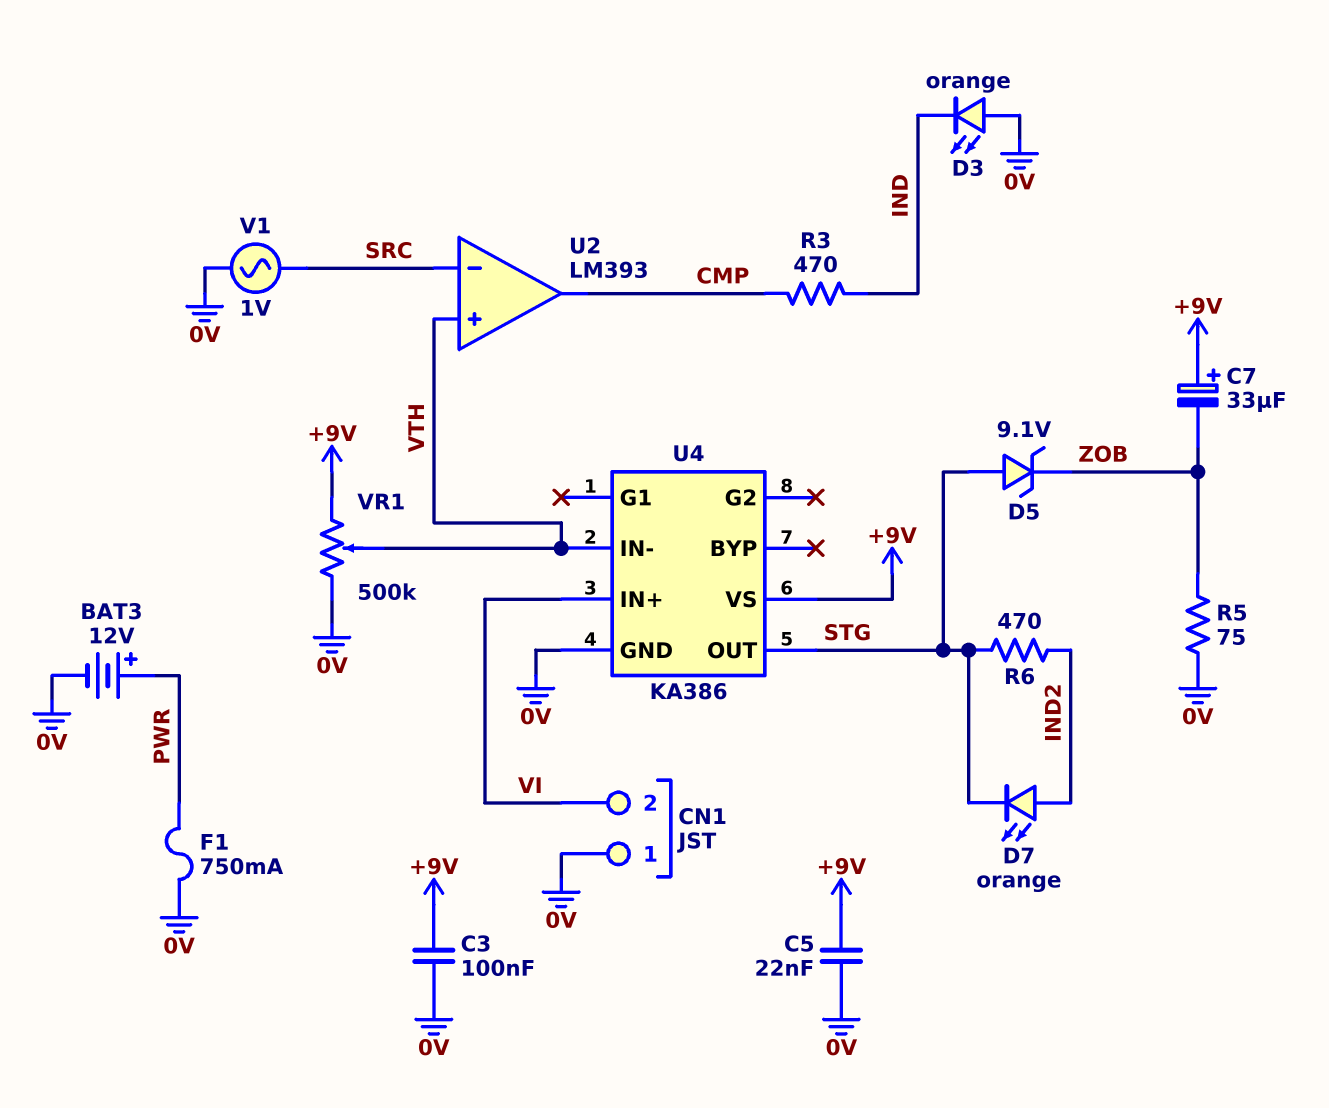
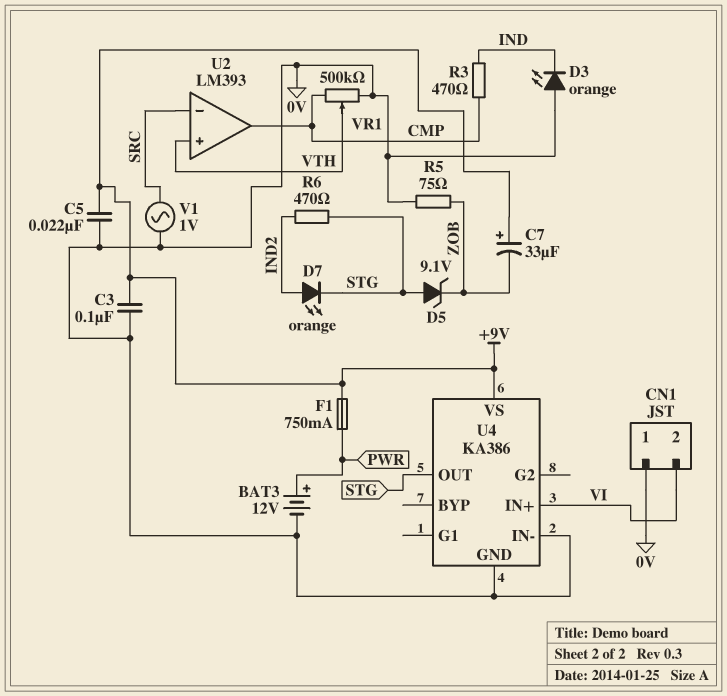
F1: 750mA (0V, PWR) -> 750mA (+9V, PWR)
U4 pin IN-: VTH -> 0V
VR1: 500k (+9V, 0V, wiper VTH) -> 500k (0V, CMP, wiper VTH)

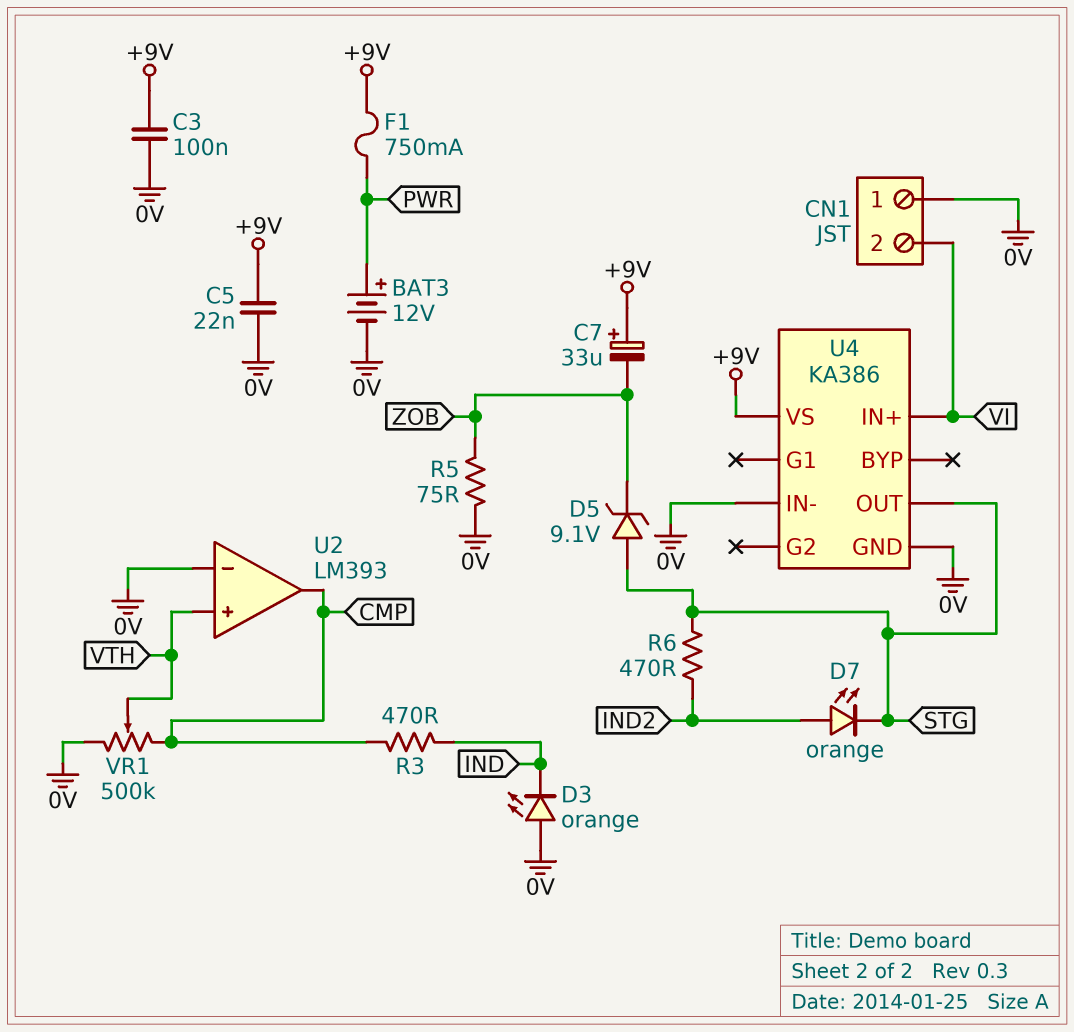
U2 pin in-: SRC -> 0V
V1: AC 1V (0V, SRC) -> none

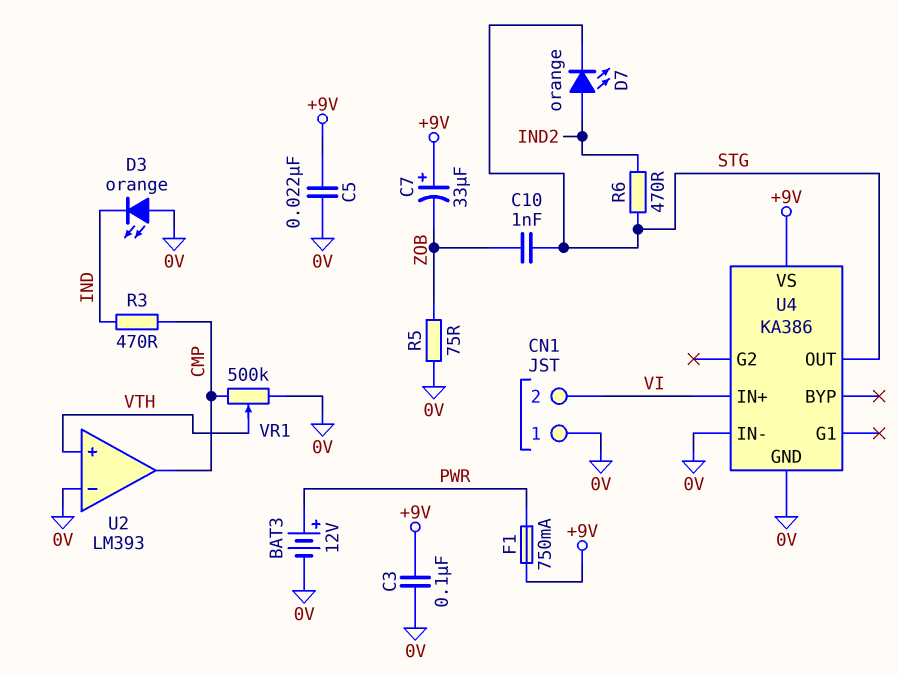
C10: none -> 1nF (STG, ZOB)
D5: zener 9.1V (A STG, K ZOB) -> none

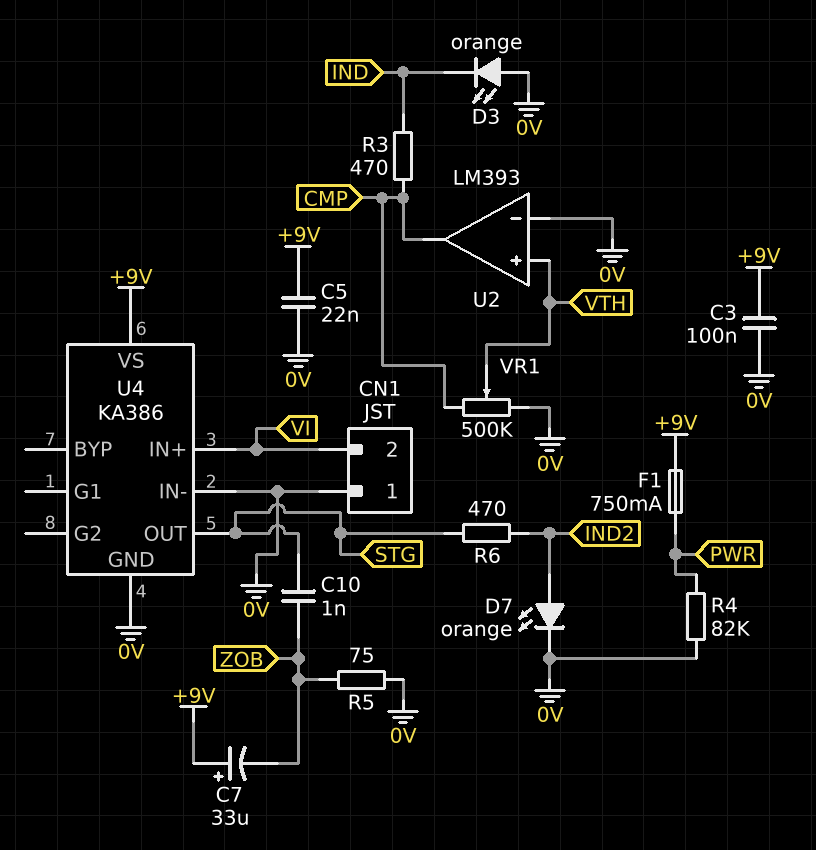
BAT3: 12V (plus PWR, minus 0V) -> none
D7: LED orange (A IND2, K STG) -> LED orange (A IND2, K 0V)
R4: none -> 82k (0V, PWR)

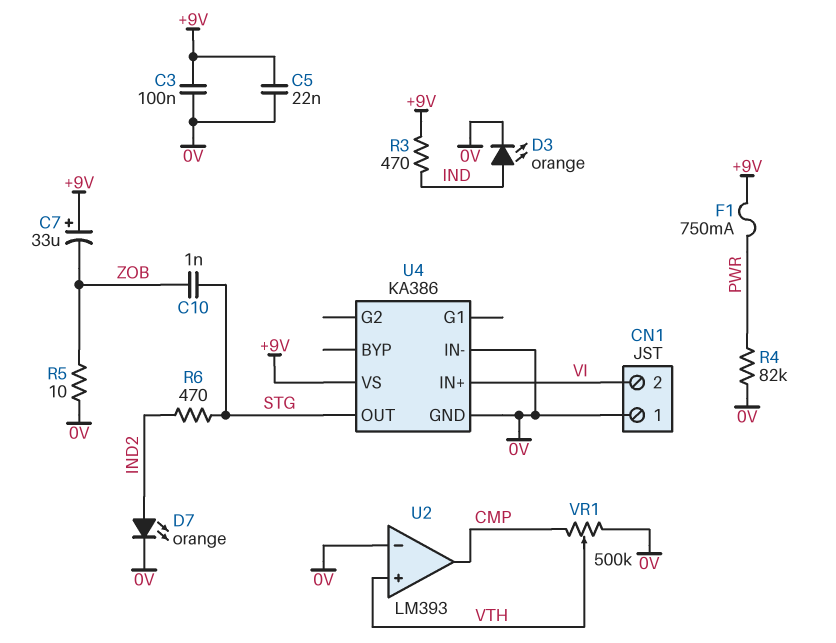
D3: LED orange (A 0V, K IND) -> LED orange (A IND, K 0V)
R3: 470 (CMP, IND) -> 470 (+9V, IND)
R5: 75 (0V, ZOB) -> 10 (0V, ZOB)

